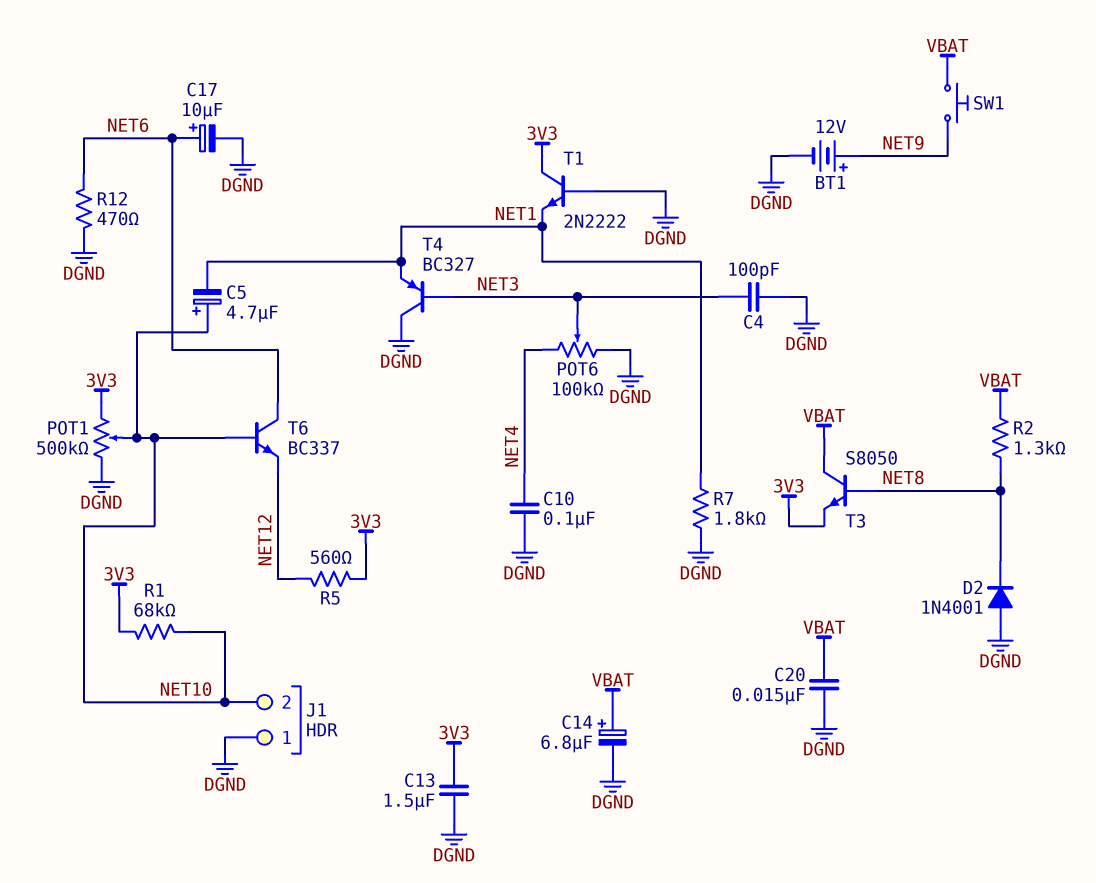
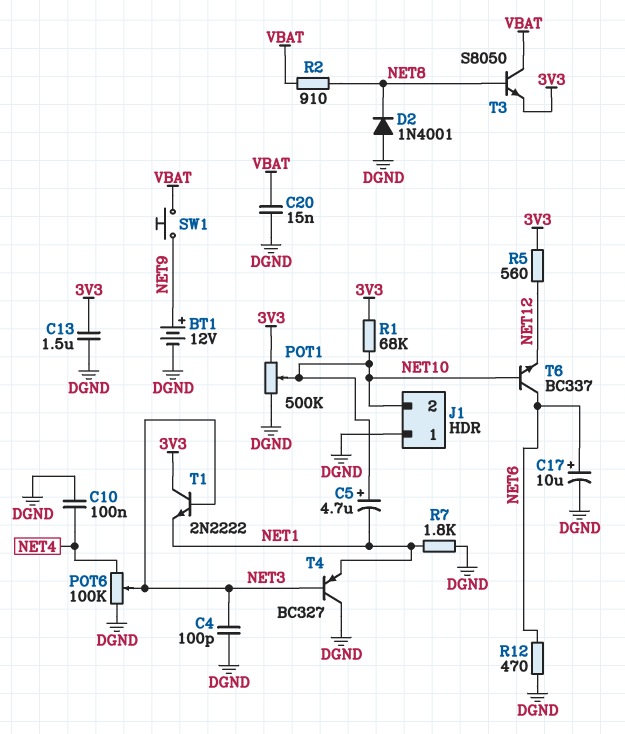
C14: 6.8uF (plus VBAT, minus DGND) -> none
R2: 1.3k (NET8, VBAT) -> 910 (NET8, VBAT)
T1: NPN 2N2222 (B DGND, C 3V3, E NET1) -> NPN 2N2222 (B NET3, C 3V3, E NET1)

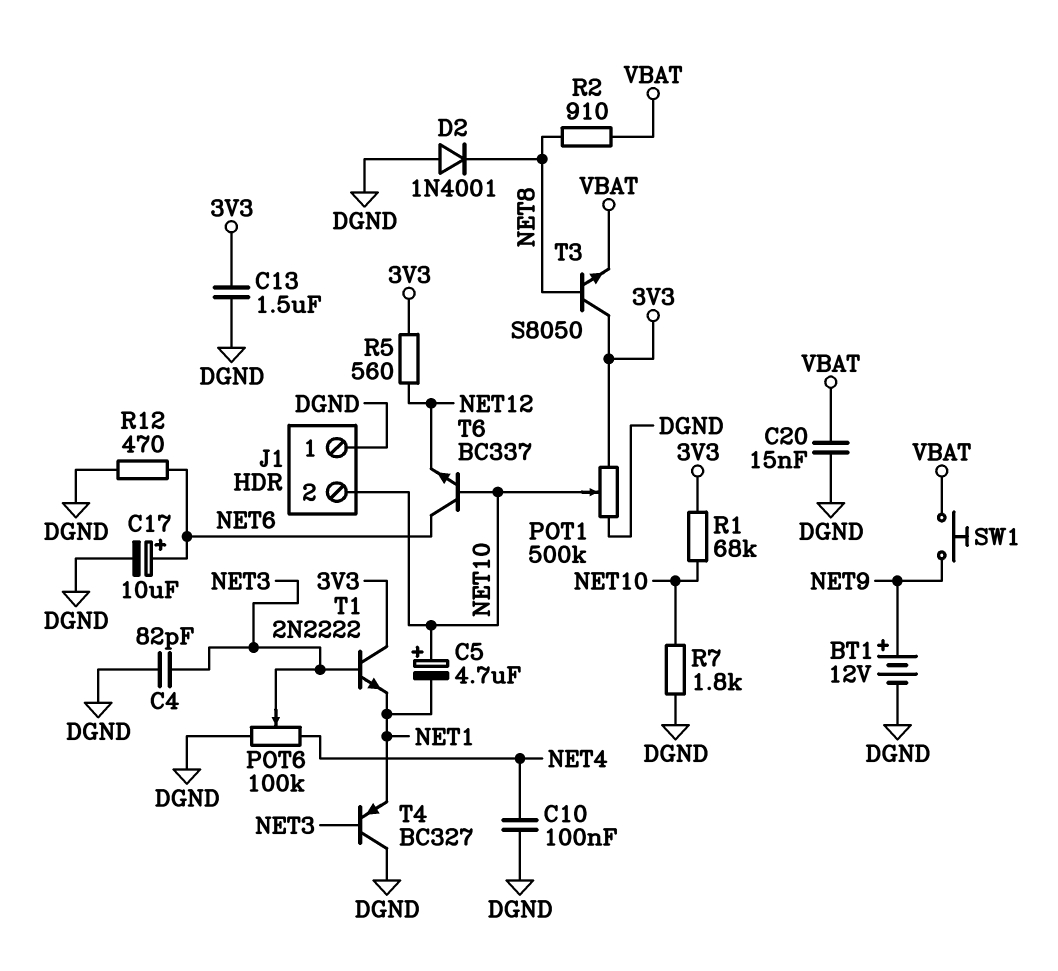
C4: 100pF (DGND, NET3) -> 82pF (DGND, NET3)
R7: 1.8k (DGND, NET1) -> 1.8k (DGND, NET10)
T3: NPN S8050 (B NET8, C VBAT, E 3V3) -> NPN S8050 (B NET8, C 3V3, E VBAT)

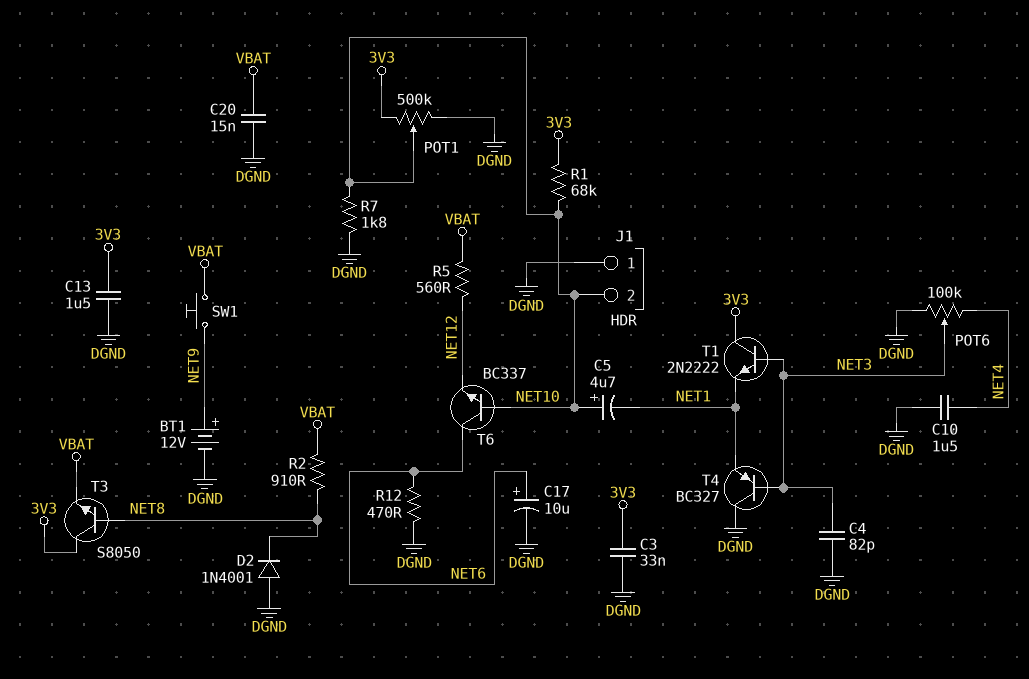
C3: none -> 33nF (3V3, DGND)
C10: 100nF (DGND, NET4) -> 1.5uF (DGND, NET4)
R5: 560 (3V3, NET12) -> 560 (NET12, VBAT)

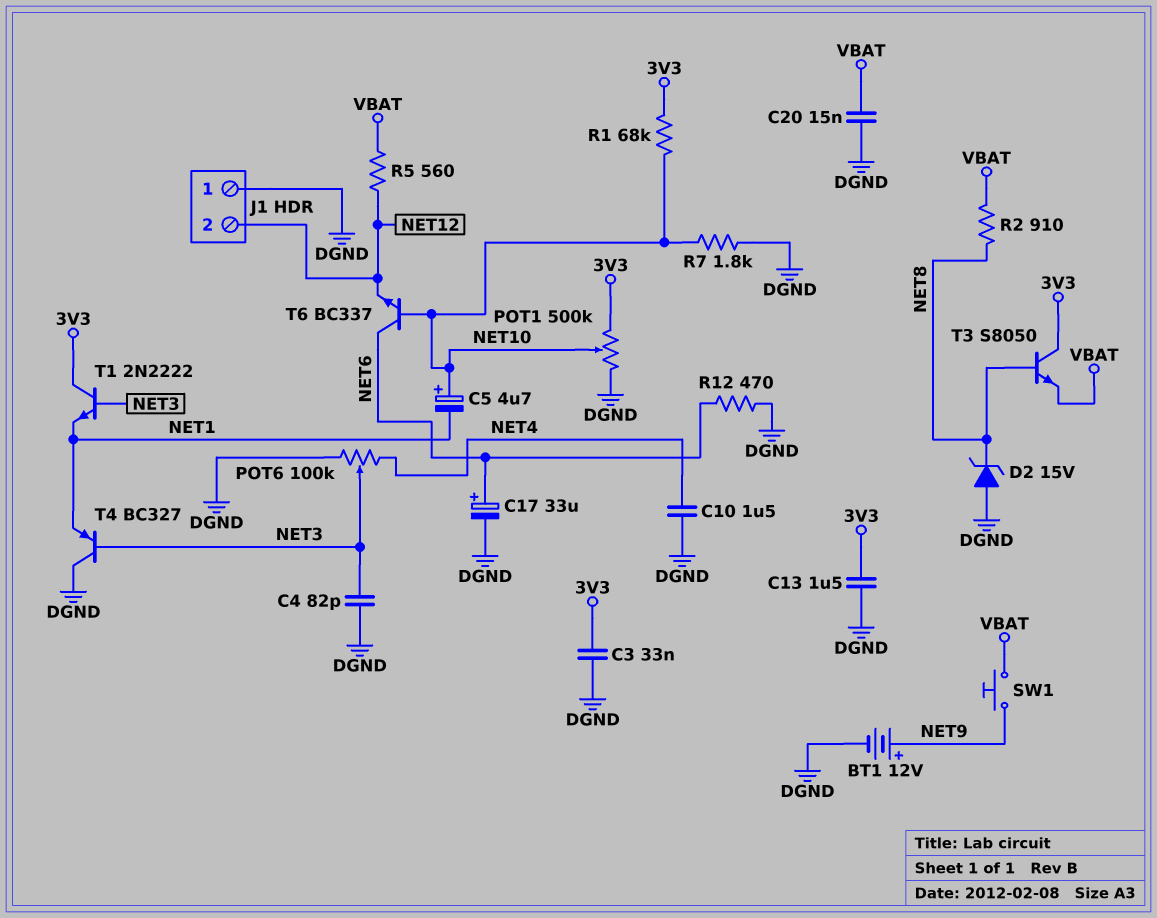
C17: 10uF (plus NET6, minus DGND) -> 33uF (plus NET6, minus DGND)
D2: diode 1N4001 (A DGND, K NET8) -> zener 15V (A DGND, K NET8)
J1 pin 2: NET10 -> NET12

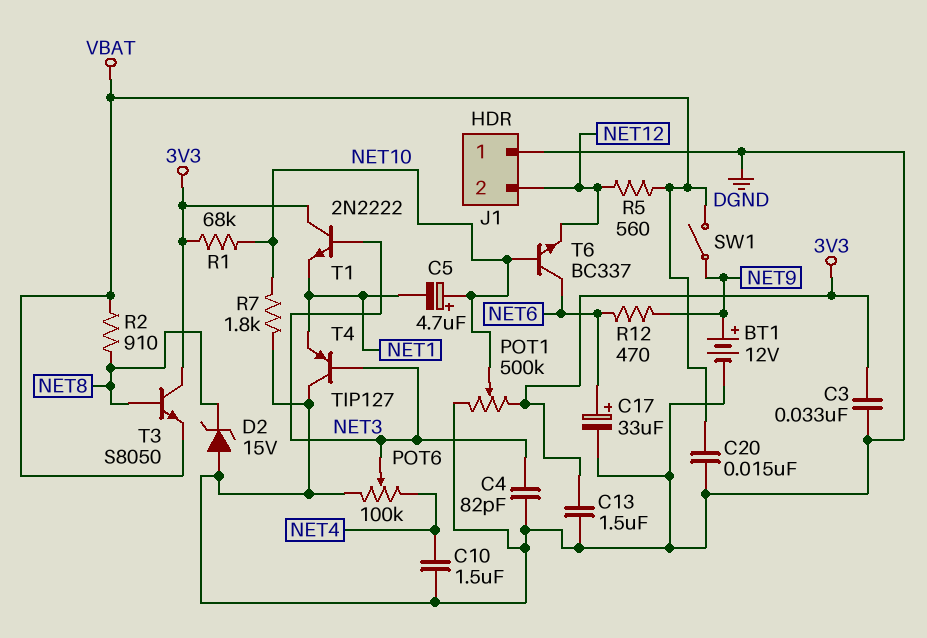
R12: 470 (DGND, NET6) -> 470 (NET6, NET9)
SW1: button (NET9, VBAT) -> switch (NET9, VBAT)
T4: PNP BC327 (B NET3, C DGND, E NET1) -> PNP TIP127 (B NET3, C DGND, E NET1)

